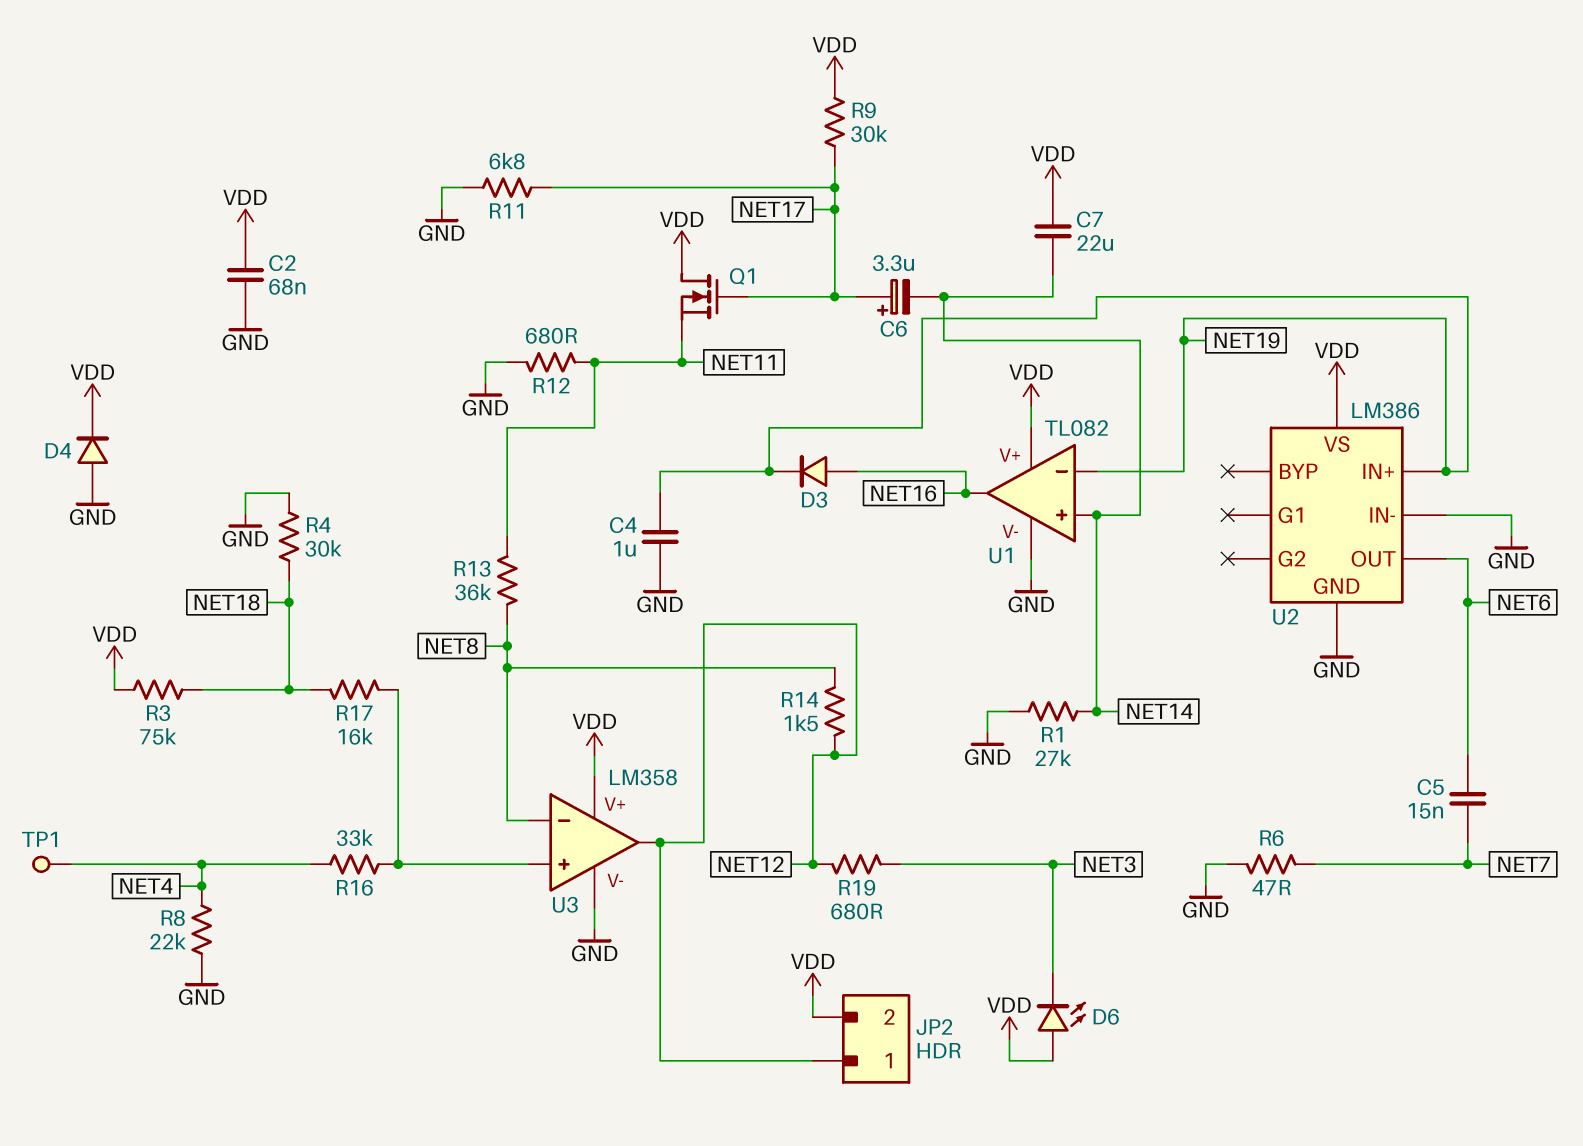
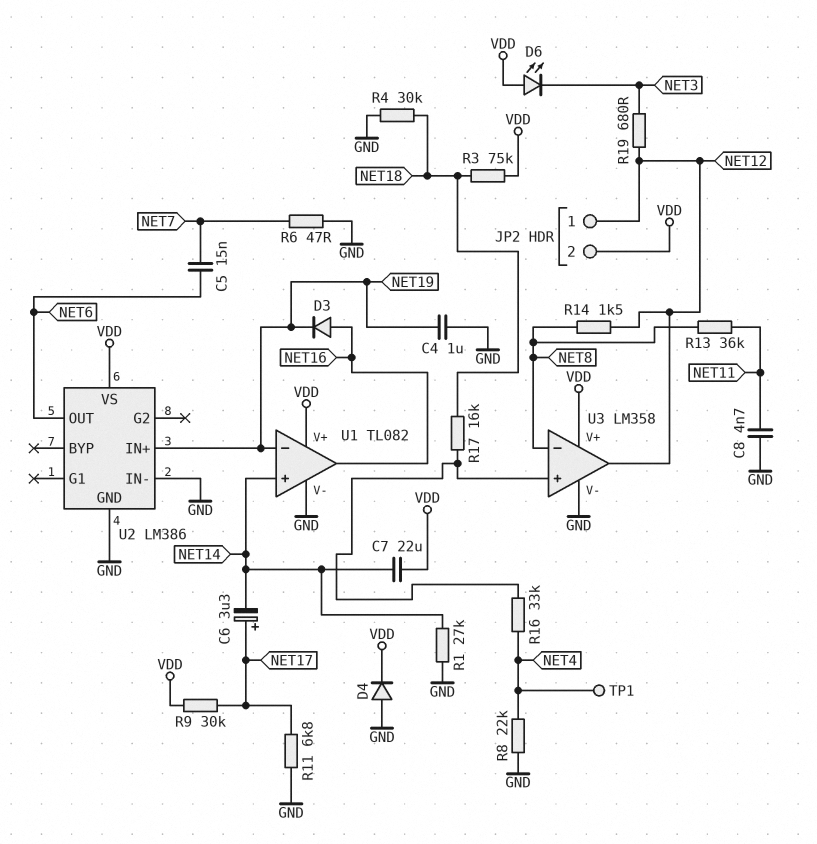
C2: 68nF (GND, VDD) -> none
C8: none -> 4.7nF (GND, NET11)
Q1: NMOS (G NET17, D VDD, S NET11) -> none
R12: 680 (GND, NET11) -> none

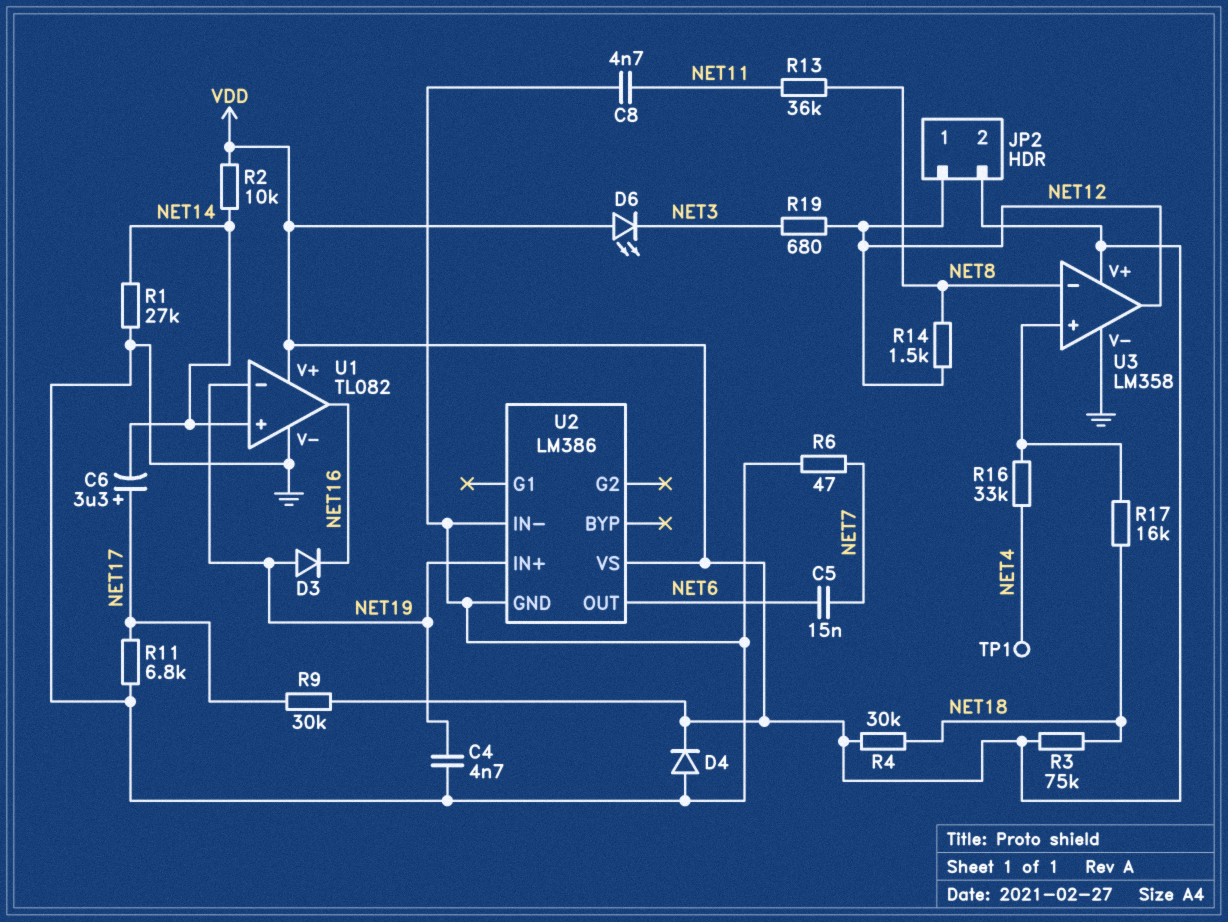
C4: 1uF (GND, NET19) -> 4.7nF (GND, NET19)
C7: 22uF (NET14, VDD) -> none
D3: diode (A NET16, K NET19) -> diode (A NET19, K NET16)
R2: none -> 10k (NET14, VDD)
R4: 30k (GND, NET18) -> 30k (NET18, VDD)
R8: 22k (GND, NET4) -> none

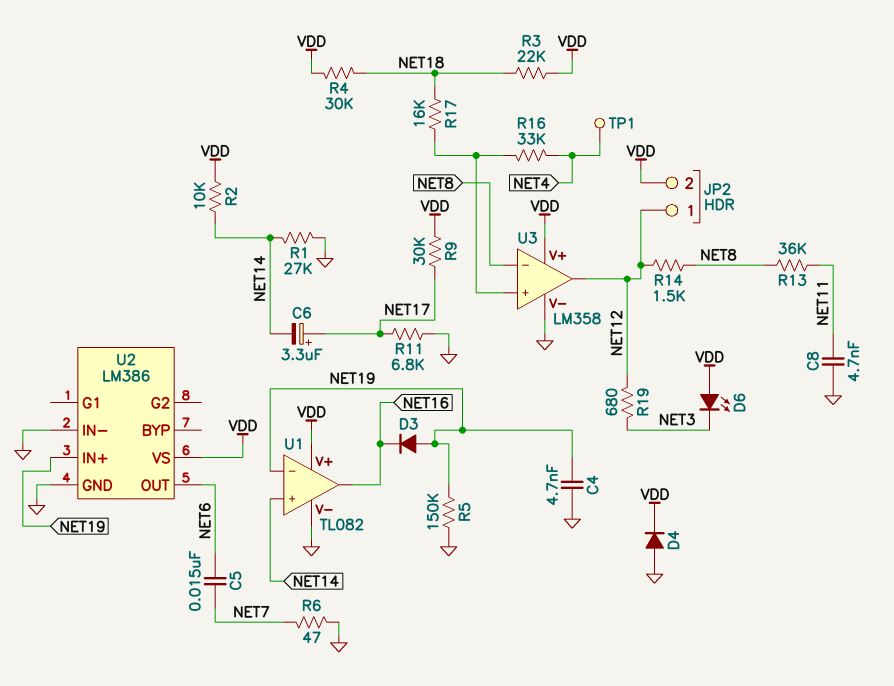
R3: 75k (NET18, VDD) -> 22k (NET18, VDD)
R5: none -> 150k (GND, NET19)

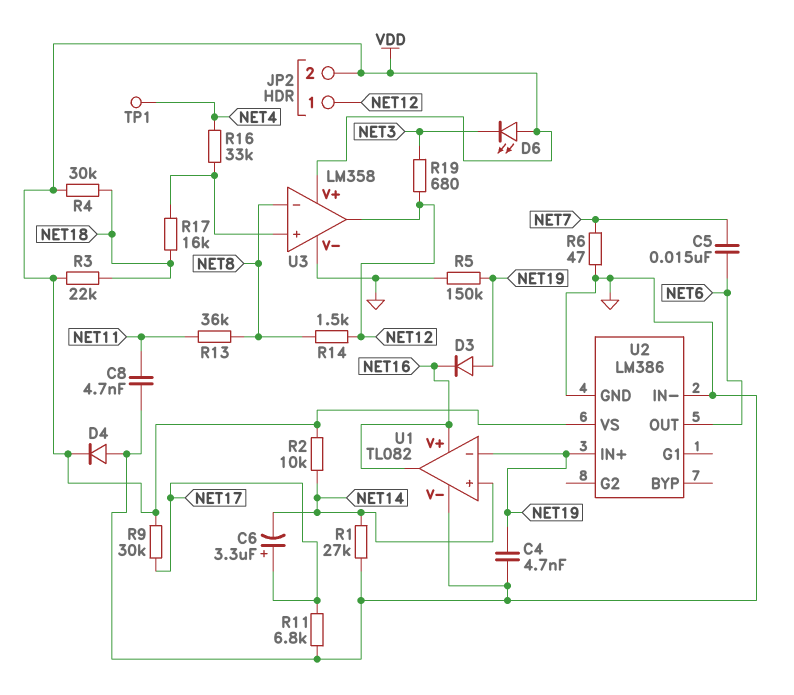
U1 pin V+: VDD -> NET16

